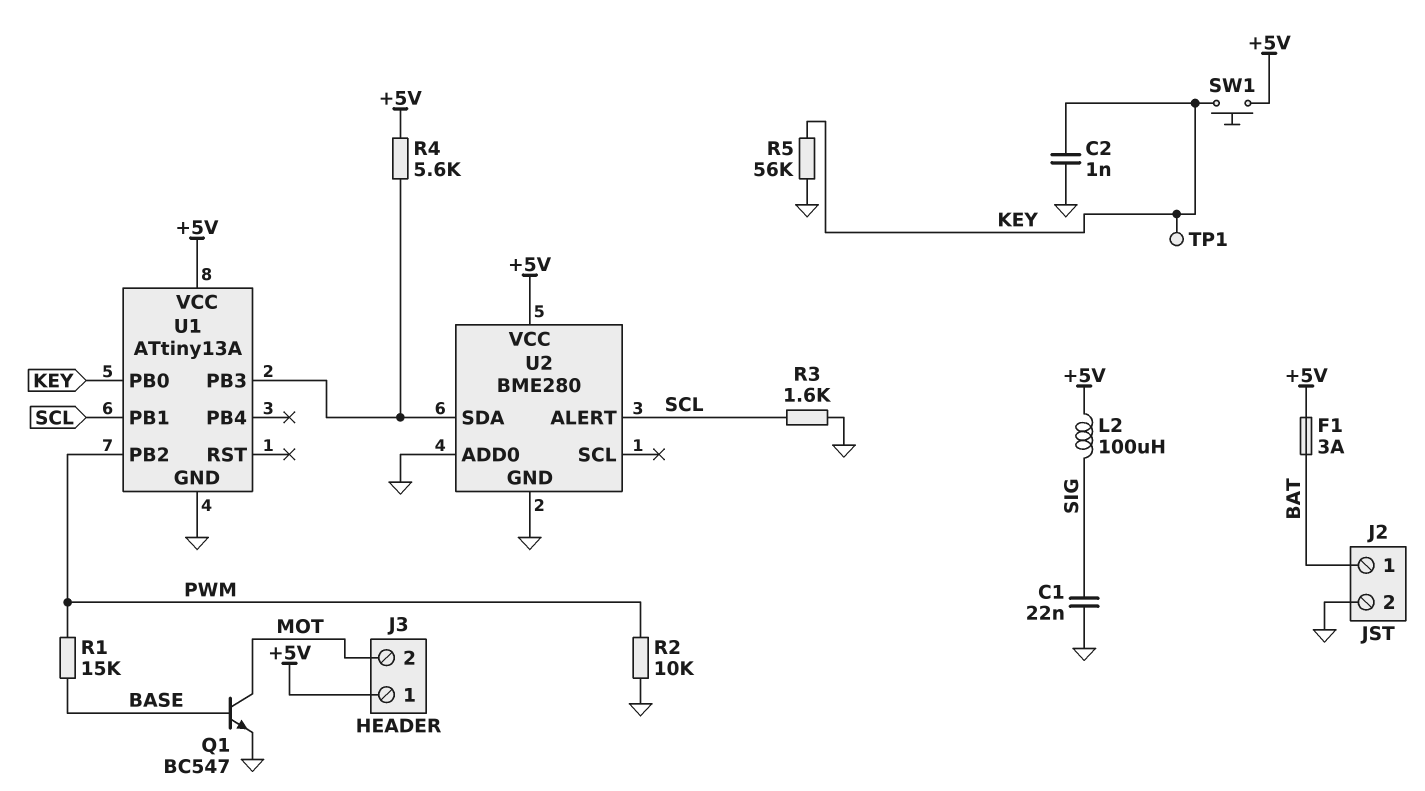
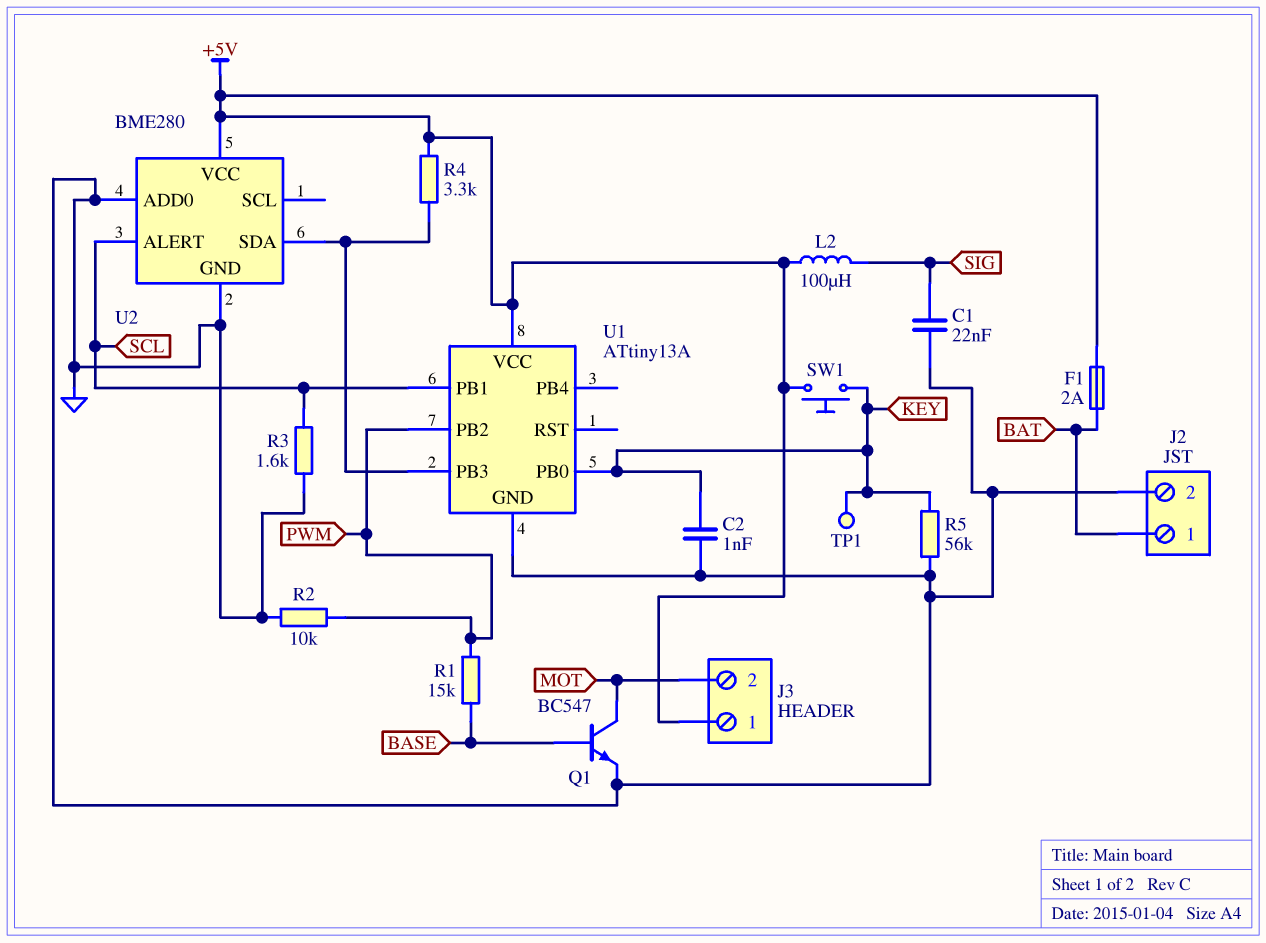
F1: 3A (+5V, BAT) -> 2A (+5V, BAT)
R4: 5.6k (+5V, U1/PB3) -> 3.3k (+5V, U1/PB3)

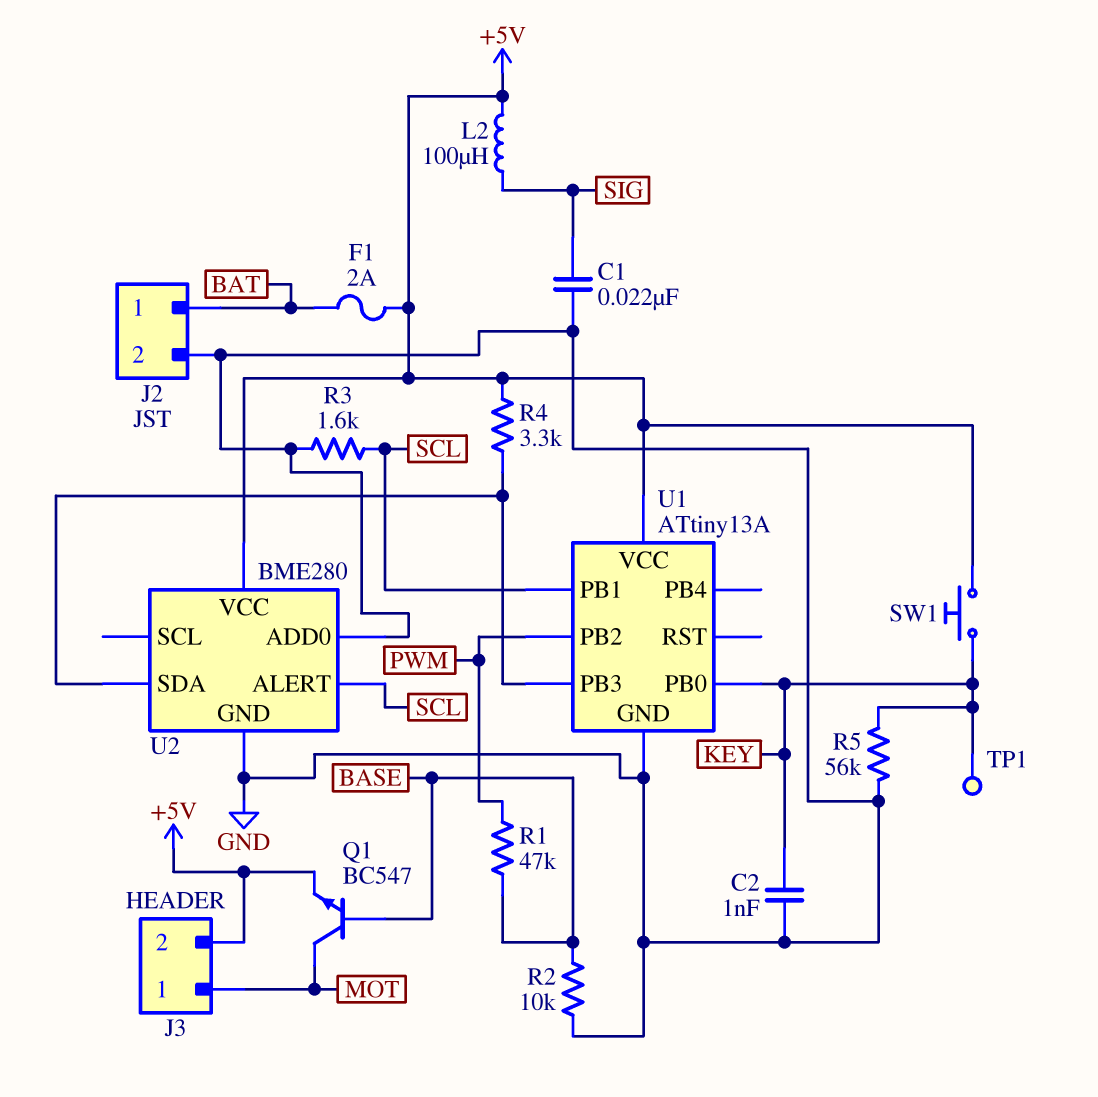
J3 pin 1: +5V -> MOT
J3 pin 2: MOT -> +5V
Q1: NPN BC547 (B BASE, C MOT, E GND) -> NPN BC547 (B BASE, C MOT, E +5V)
R1: 15k (BASE, PWM) -> 47k (BASE, PWM)
R2: 10k (GND, PWM) -> 10k (BASE, GND)

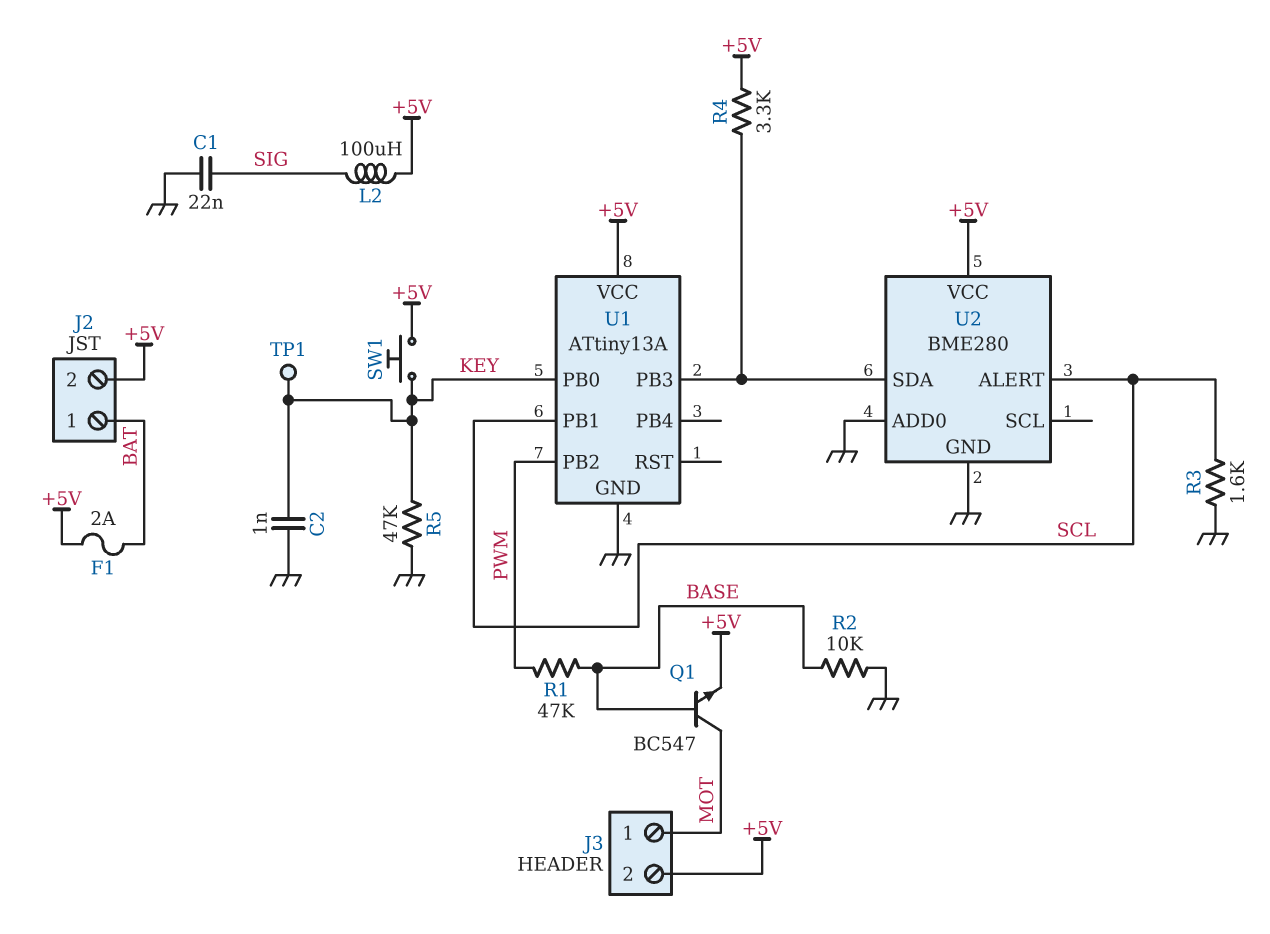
J2 pin 2: GND -> +5V
R5: 56k (GND, KEY) -> 47k (GND, KEY)

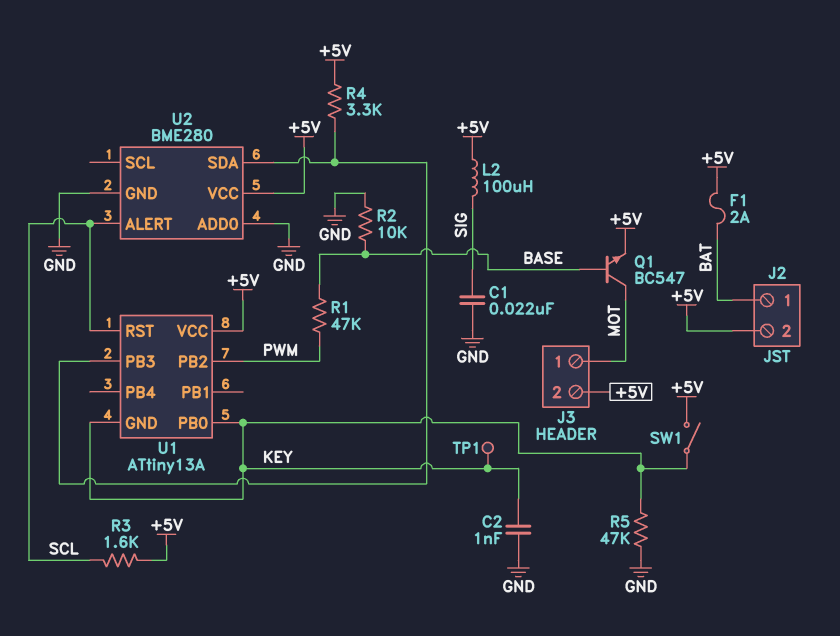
R3: 1.6k (GND, SCL) -> 1.6k (+5V, SCL)
SW1: button (+5V, KEY) -> switch (+5V, KEY)
U1 pin GND: GND -> KEY
U1 pin PB1: SCL -> none
U1 pin RST: none -> SCL

